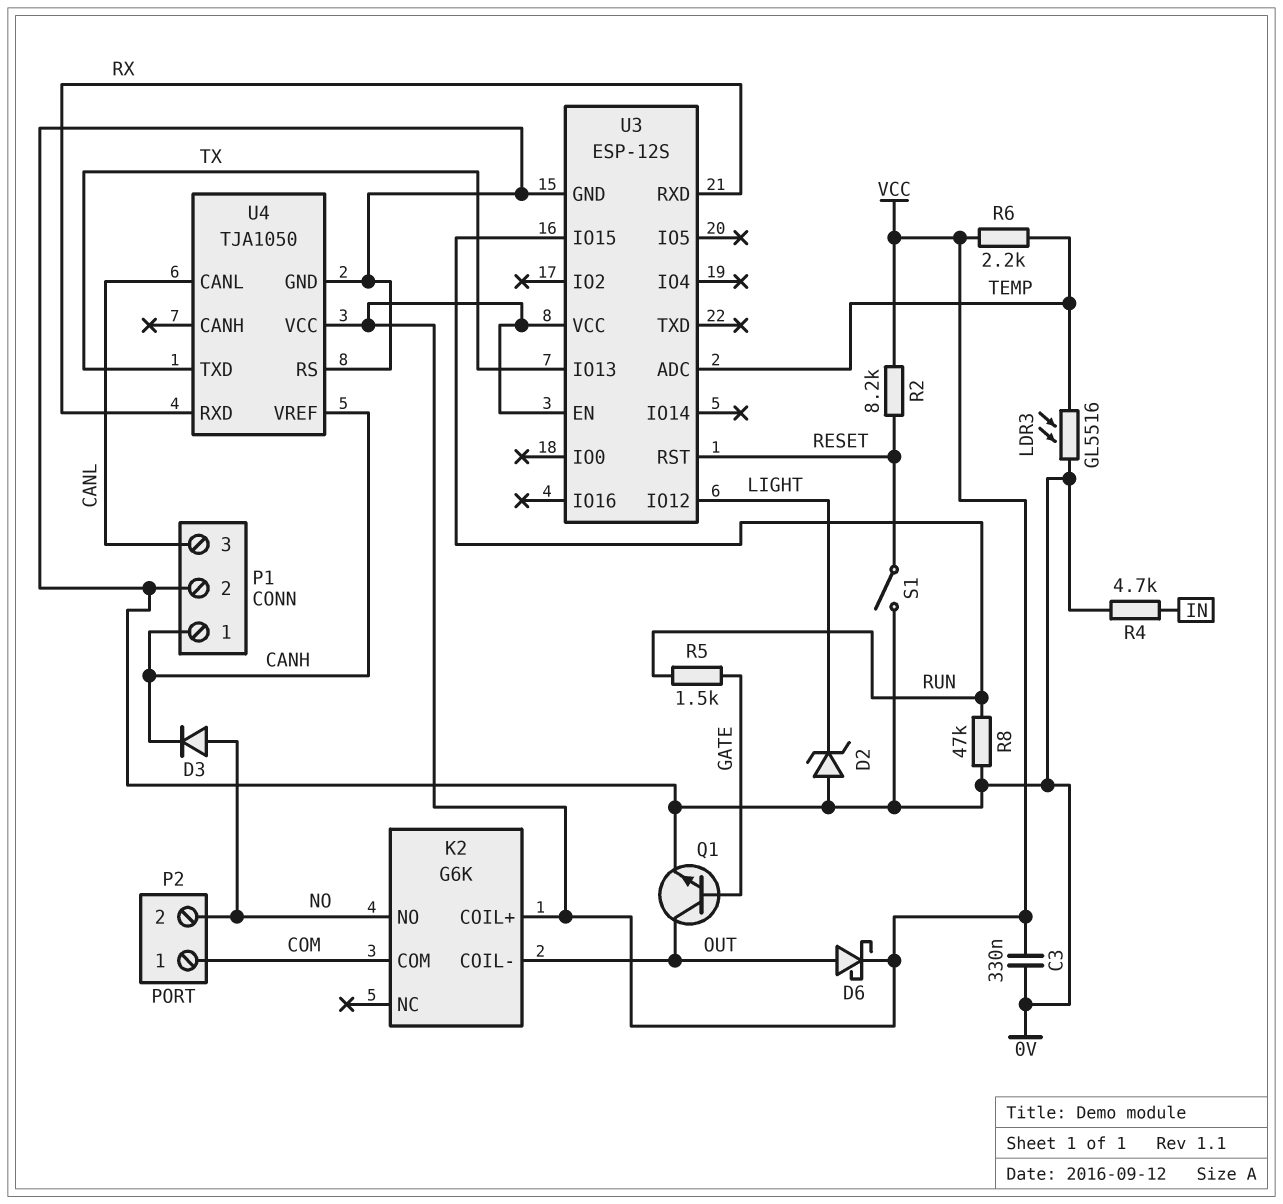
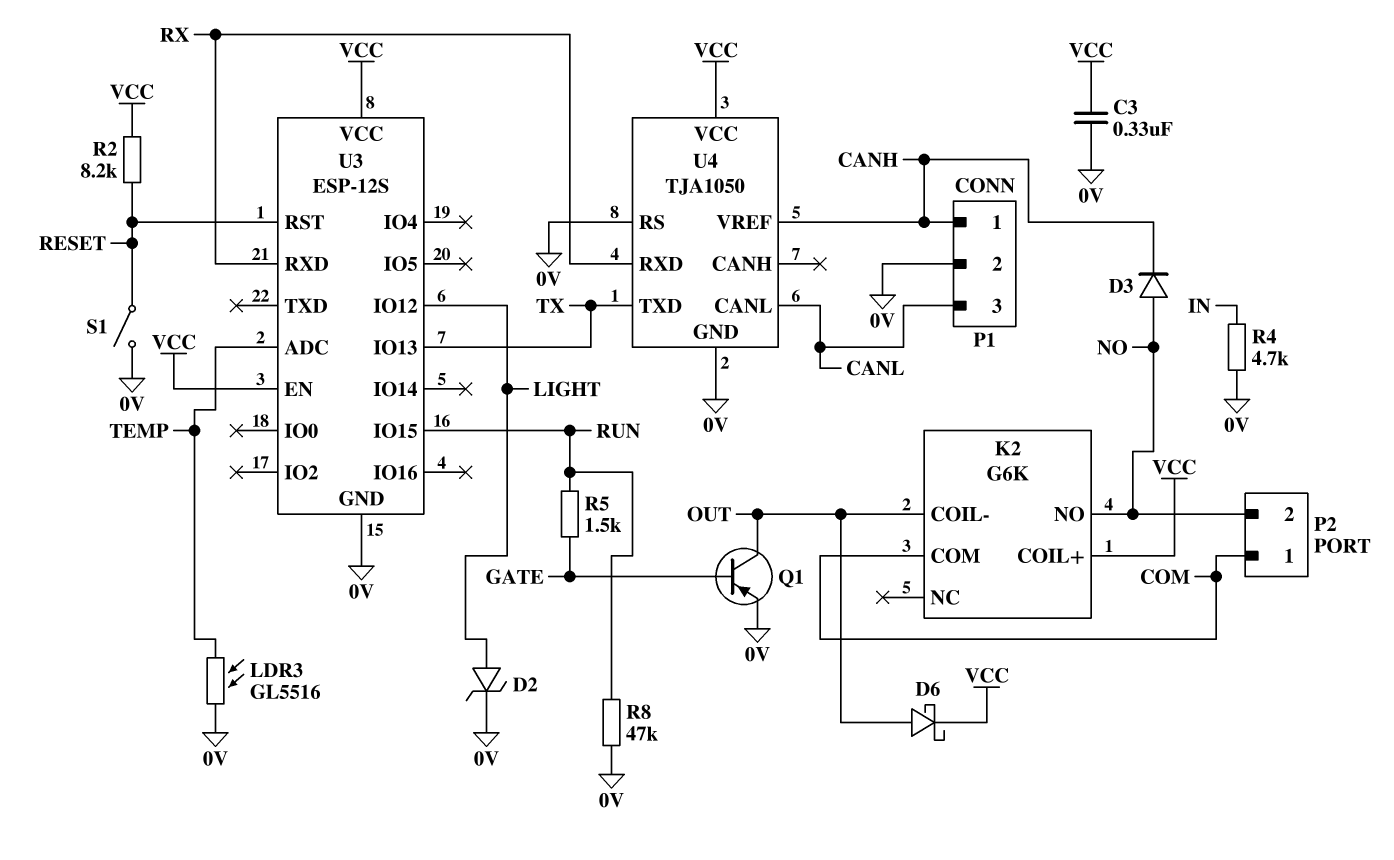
D2: zener (A 0V, K LIGHT) -> zener (A LIGHT, K 0V)
Q1: NPN (B GATE, C OUT, E 0V) -> PNP (B GATE, C OUT, E 0V)
R6: 2.2k (TEMP, VCC) -> none

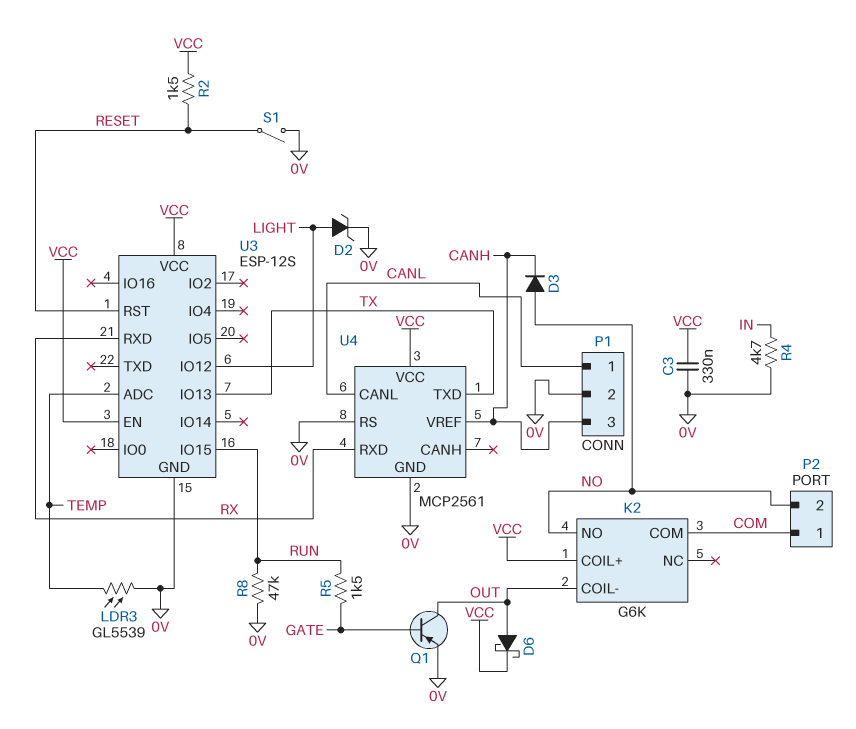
LDR3: GL5516 (0V, TEMP) -> GL5539 (0V, TEMP)
P1 pin 1: CANH -> CANL
P1 pin 3: CANL -> CANH
R2: 8.2k (RESET, VCC) -> 1.5k (RESET, VCC)
U4: TJA1050 -> MCP2561

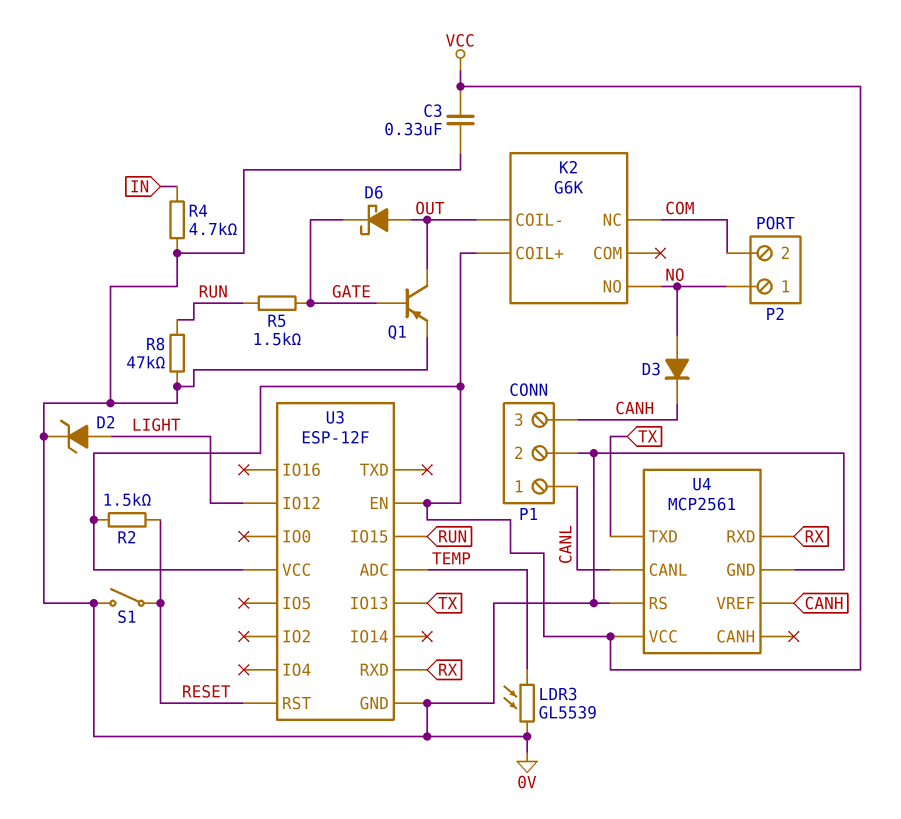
D6: schottky (A OUT, K VCC) -> schottky (A OUT, K GATE)
K2 pin COM: COM -> none
K2 pin NC: none -> COM
P2 pin 1: COM -> NO
P2 pin 2: NO -> COM
U3: ESP-12S -> ESP-12F

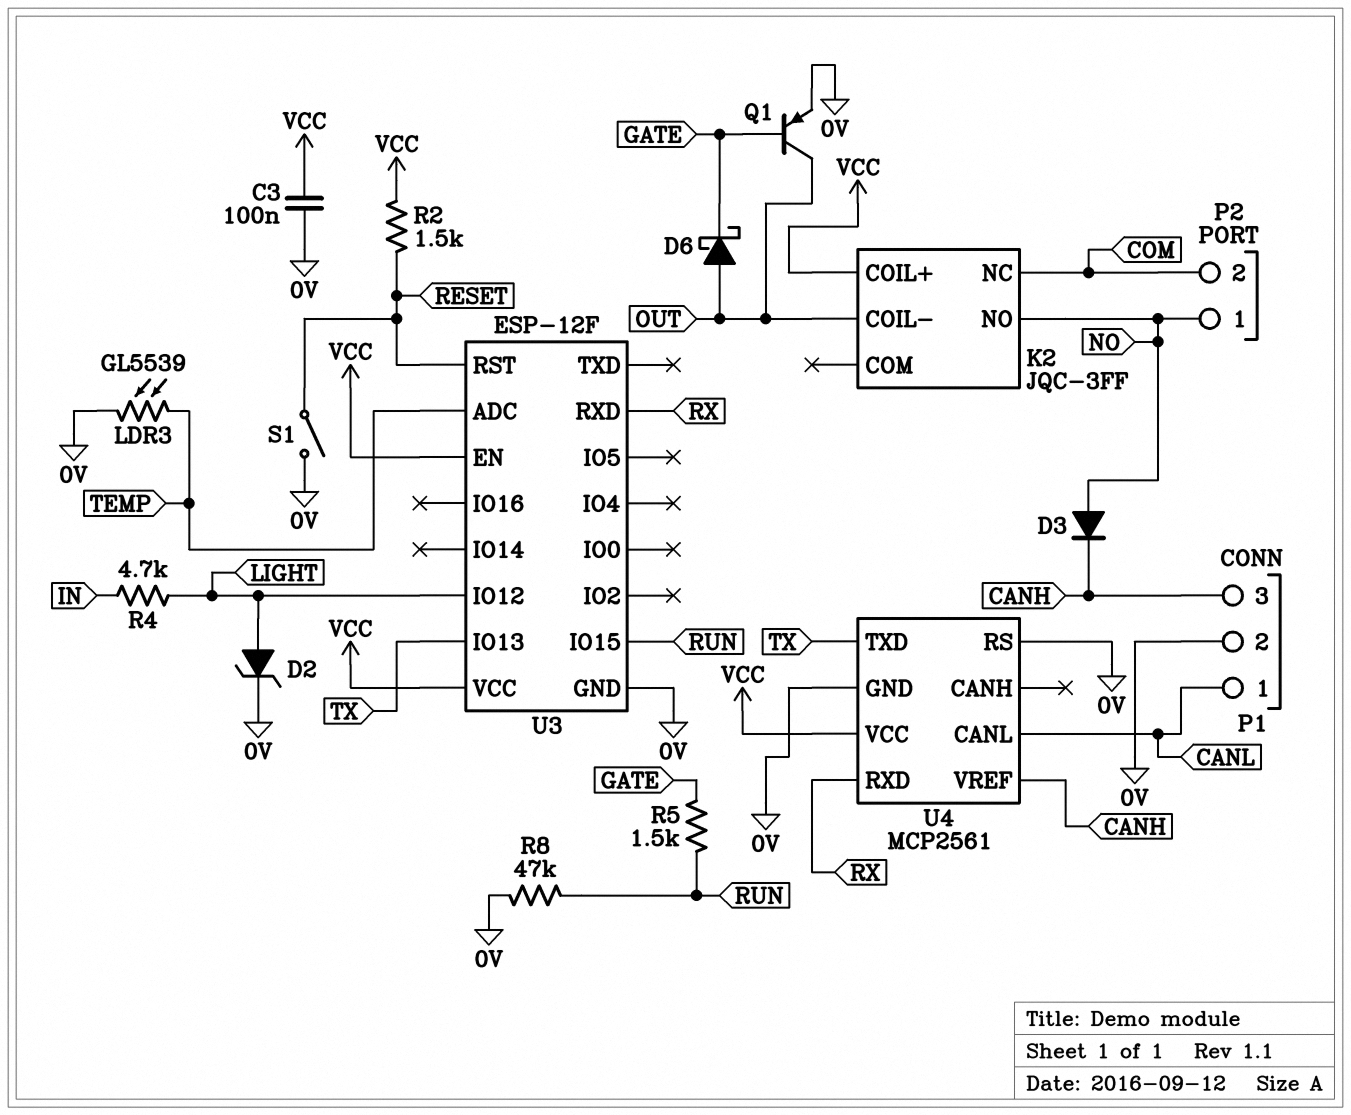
C3: 330nF (0V, VCC) -> 100nF (0V, VCC)
K2: G6K -> JQC-3FF
R4: 4.7k (0V, IN) -> 4.7k (IN, LIGHT)

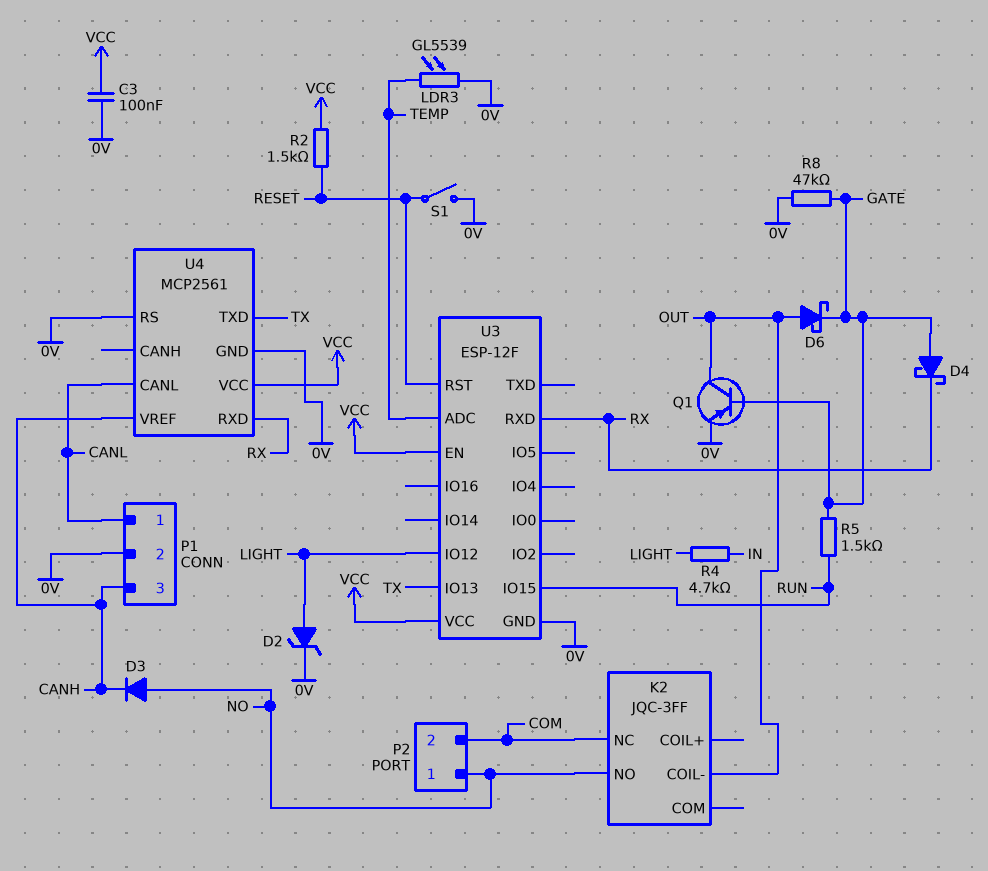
D4: none -> schottky (A GATE, K RX)
K2 pin COIL+: VCC -> none
R8: 47k (0V, RUN) -> 47k (0V, GATE)

